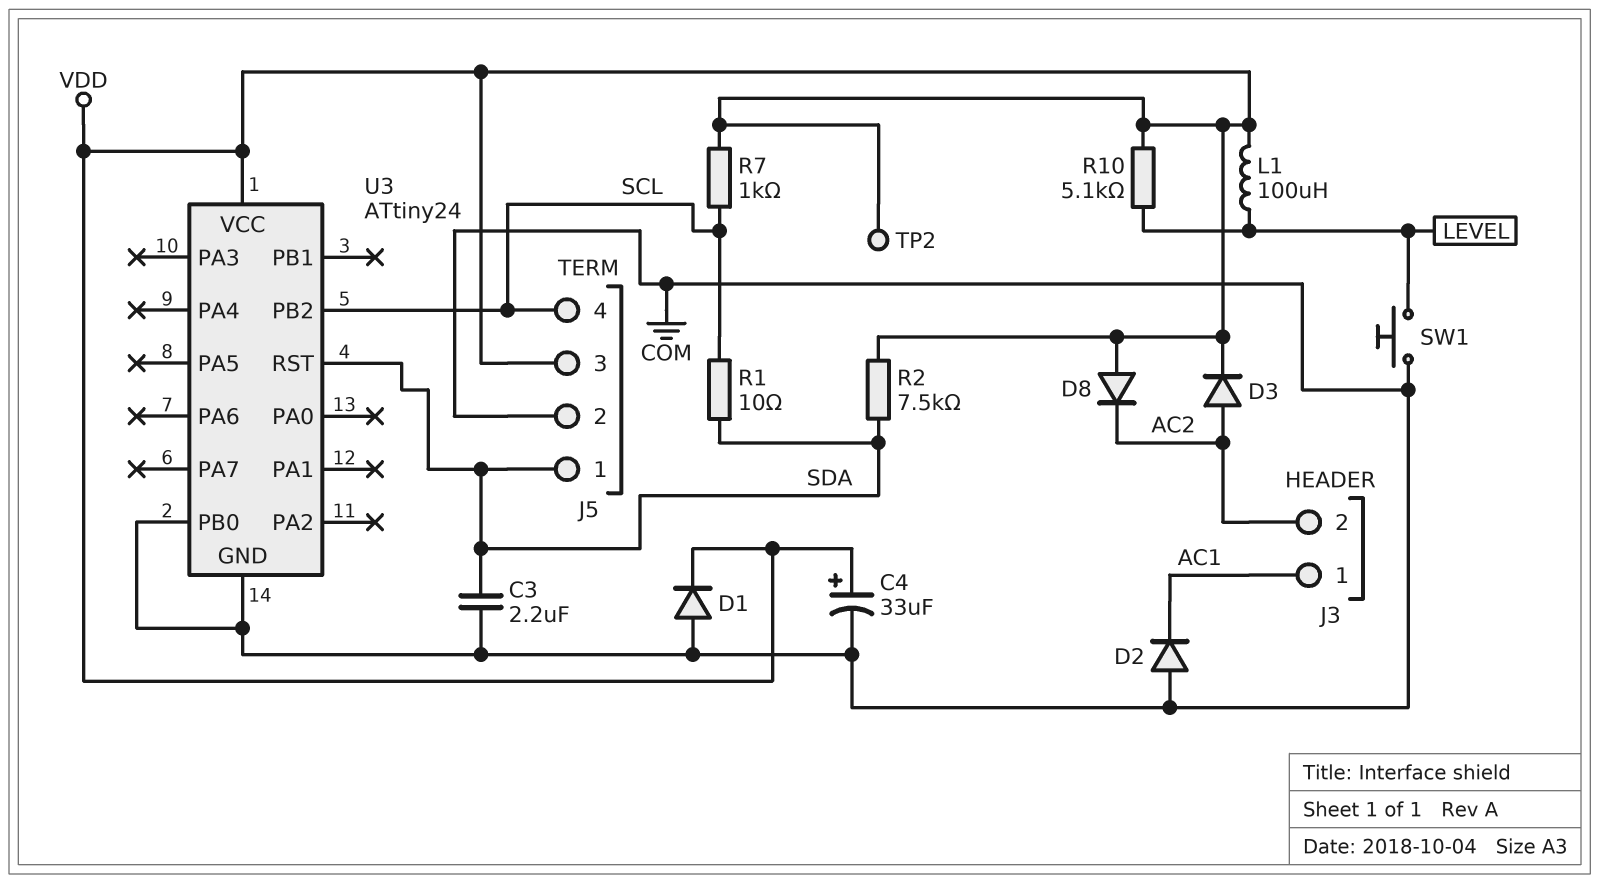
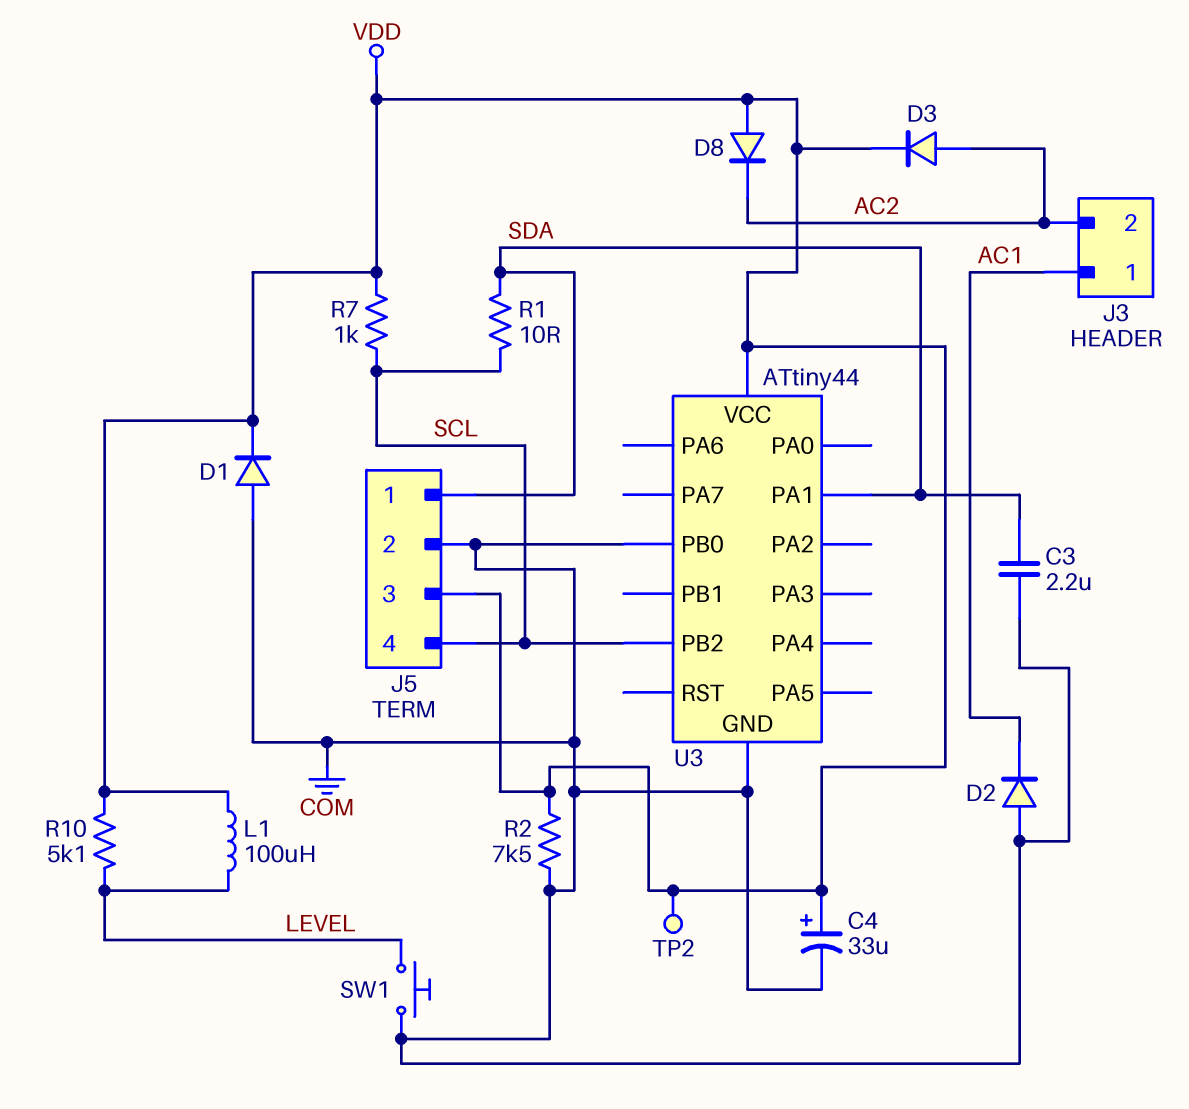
R2: 7.5k (SDA, VDD) -> 7.5k (COM, VDD)
U3: ATtiny24 -> ATtiny44
U3 pin PA1: none -> SDA
U3 pin RST: SDA -> none

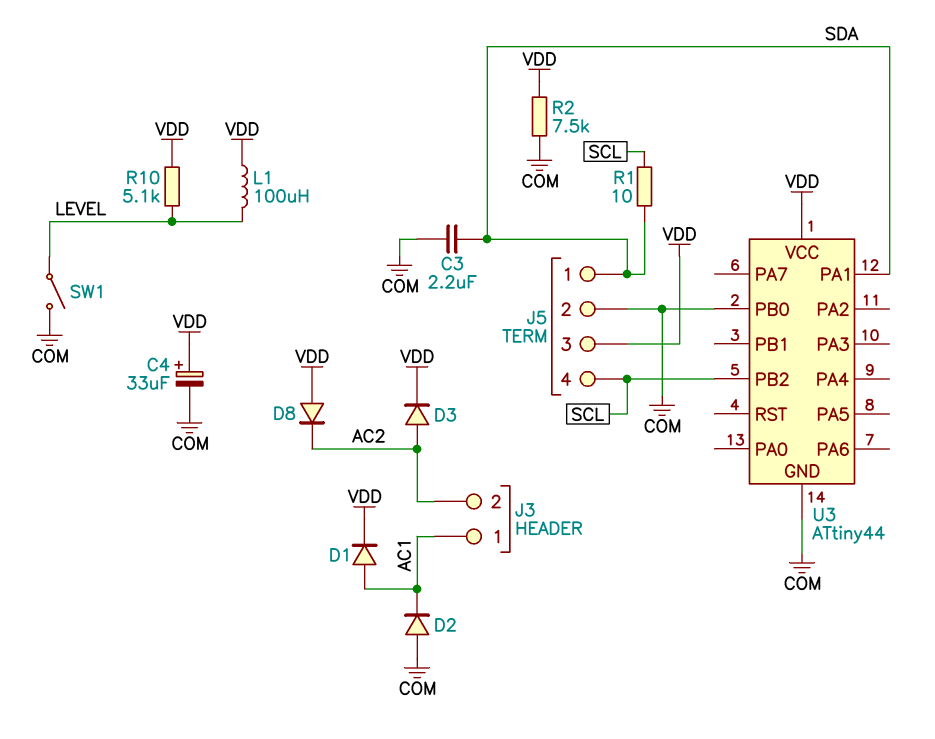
D1: diode (A COM, K VDD) -> diode (A AC1, K VDD)
R7: 1k (SCL, VDD) -> none
SW1: button (COM, LEVEL) -> switch (COM, LEVEL)
TP2: test point (VDD) -> none

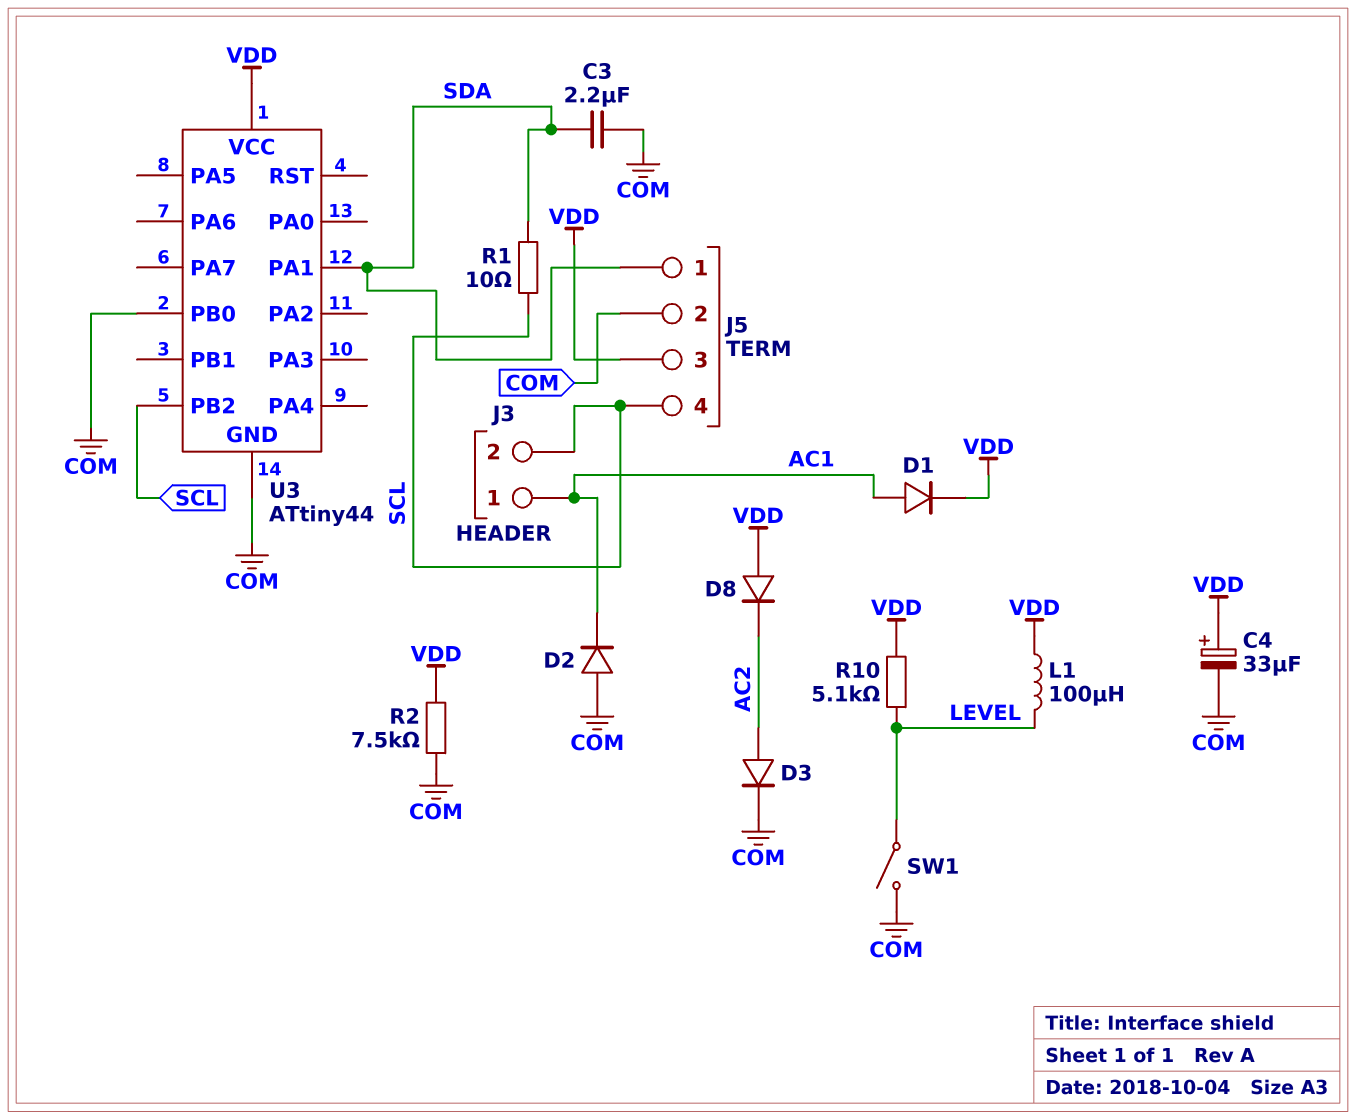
D3: diode (A AC2, K VDD) -> diode (A AC2, K COM)
J3 pin 2: AC2 -> SCL

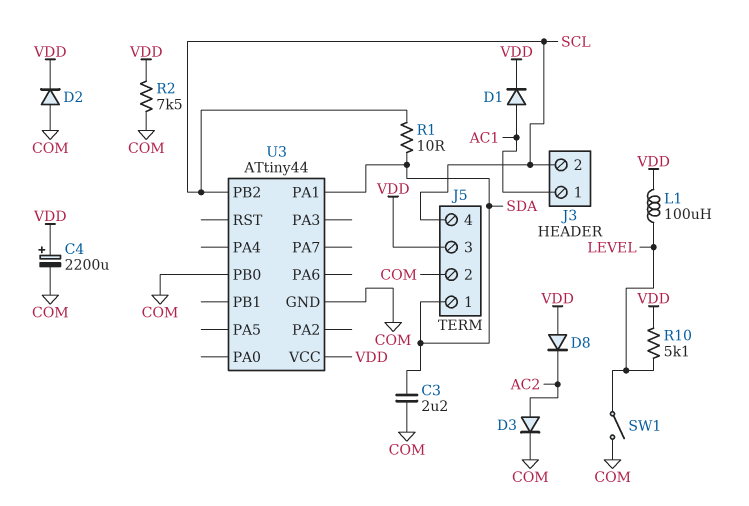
C4: 33uF (plus VDD, minus COM) -> 2200uF (plus VDD, minus COM)
D2: diode (A COM, K AC1) -> diode (A COM, K VDD)

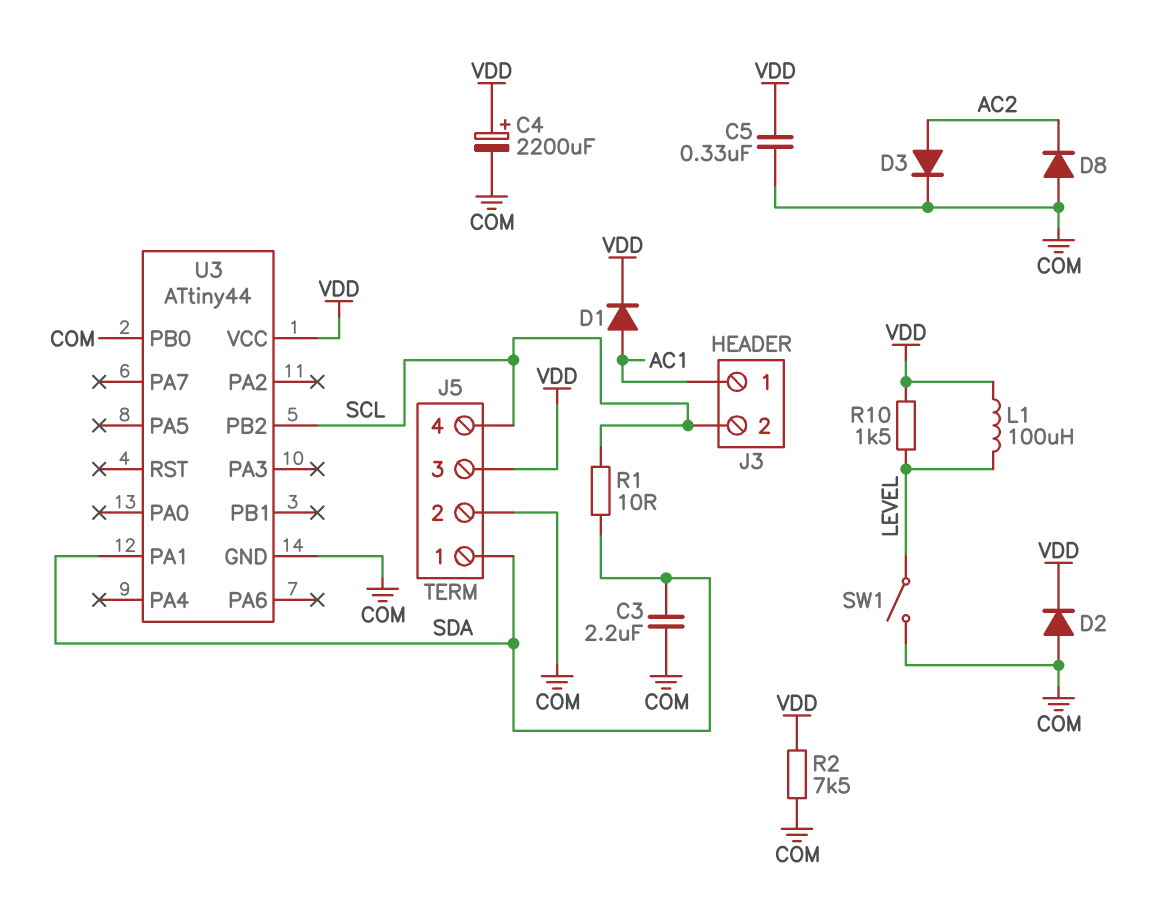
C5: none -> 330nF (COM, VDD)
D8: diode (A VDD, K AC2) -> diode (A COM, K AC2)
R10: 5.1k (LEVEL, VDD) -> 1.5k (LEVEL, VDD)

